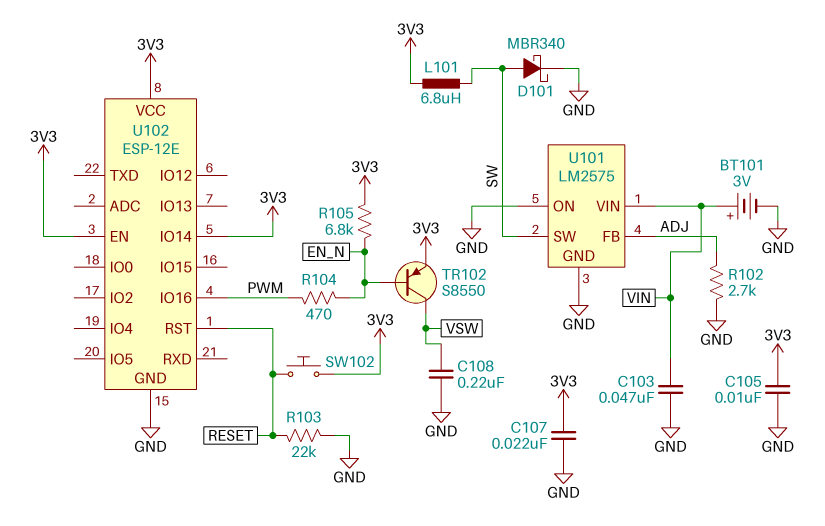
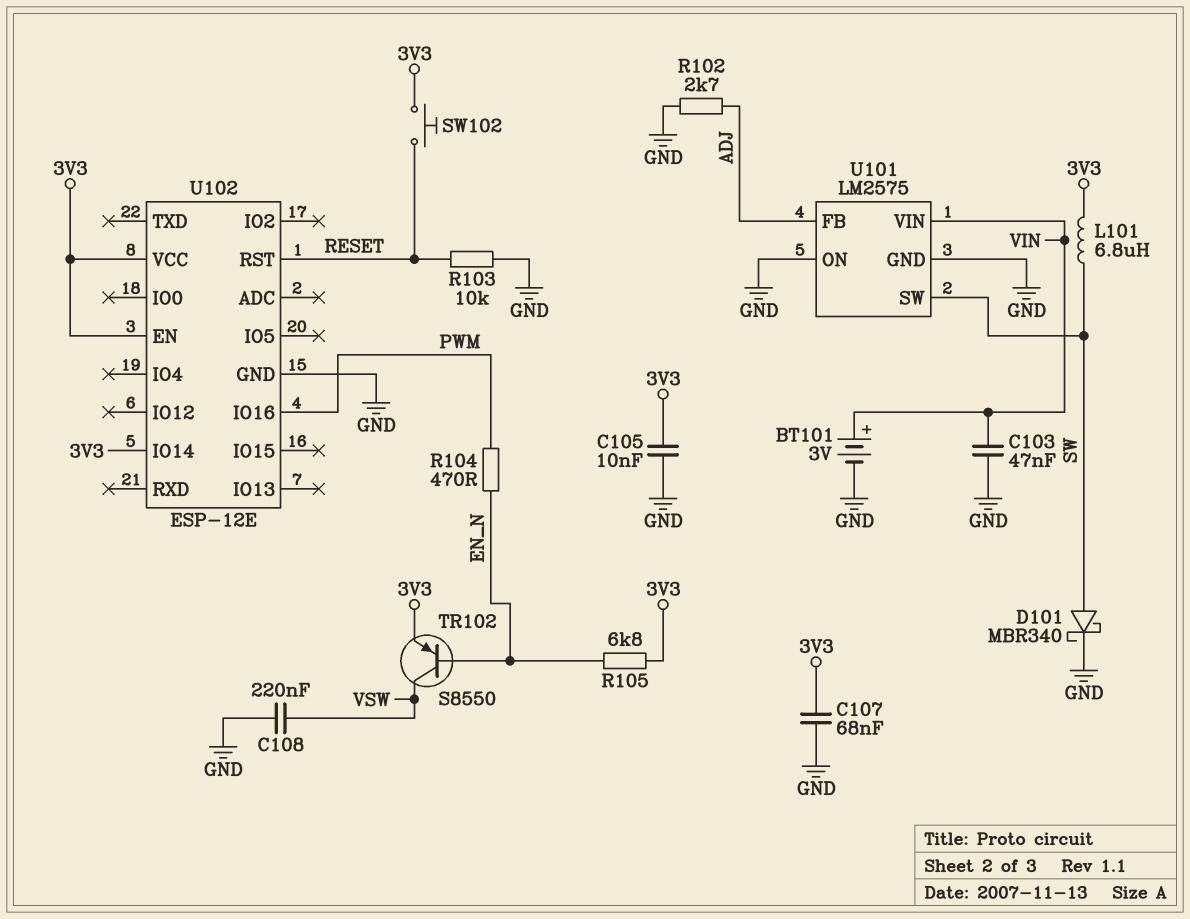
C107: 22nF (3V3, GND) -> 68nF (3V3, GND)
R103: 22k (GND, RESET) -> 10k (GND, RESET)

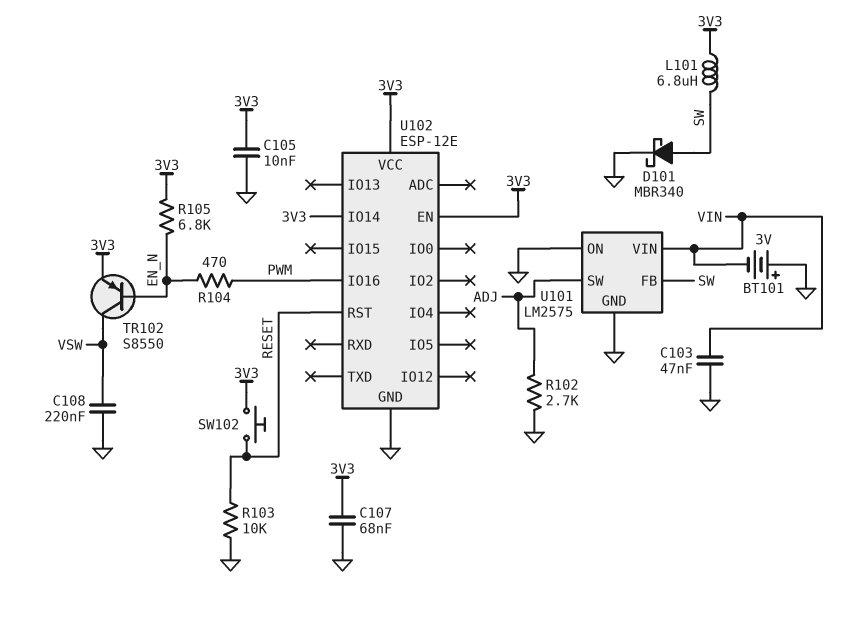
BT101: 3V (plus VIN, minus GND) -> 3V (plus GND, minus VIN)
U101 pin FB: ADJ -> SW
U101 pin SW: SW -> ADJ

